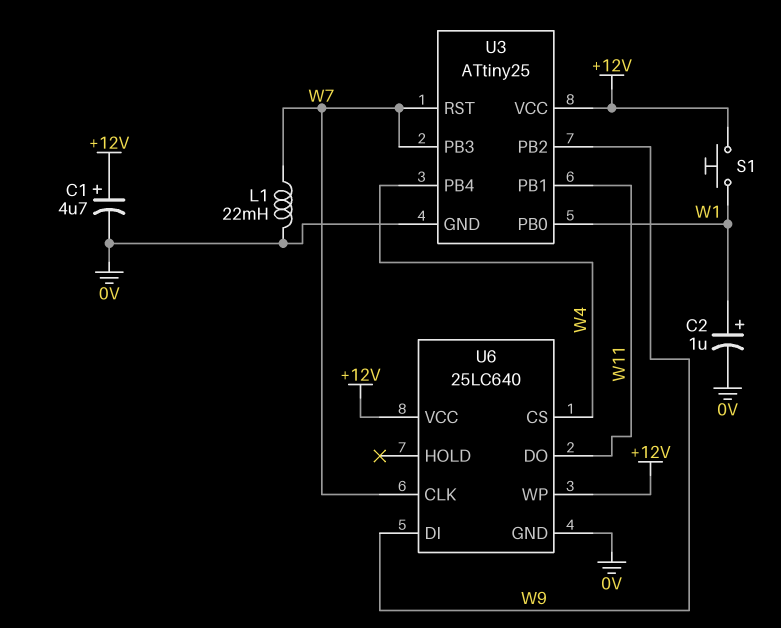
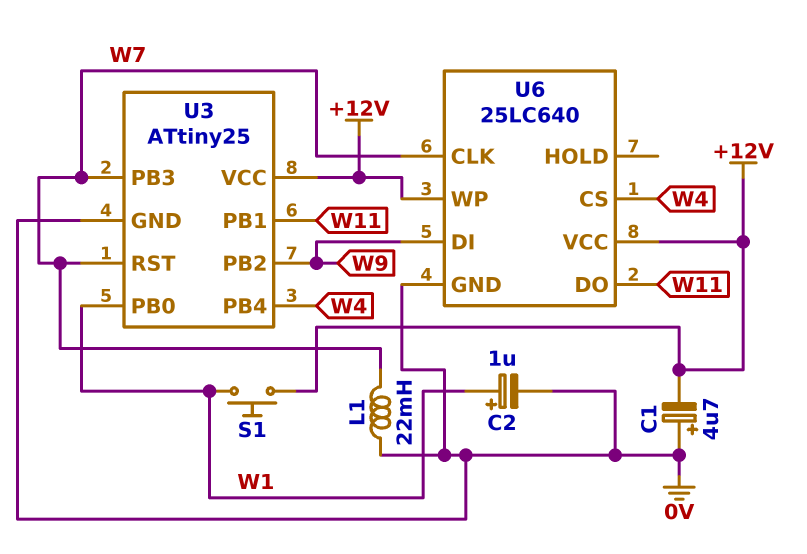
C1: 4.7uF (plus +12V, minus 0V) -> 4.7uF (plus 0V, minus +12V)

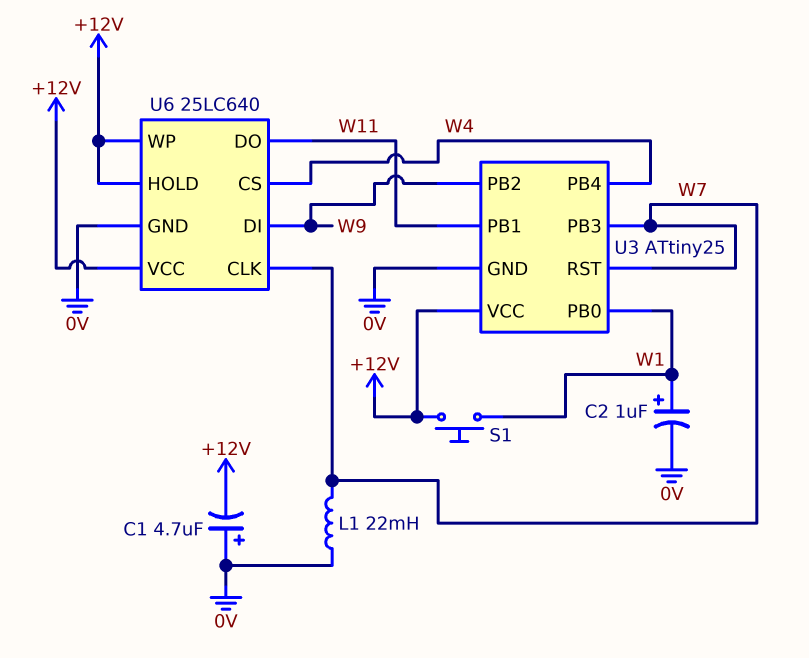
U6 pin HOLD: none -> +12V

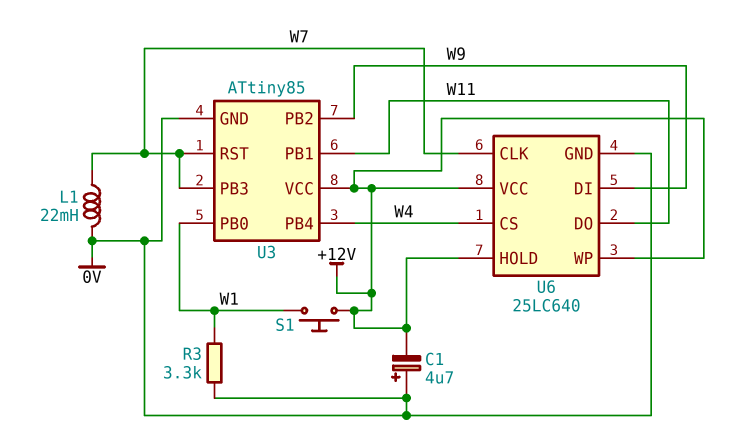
C2: 1uF (plus W1, minus 0V) -> none
R3: none -> 3.3k (0V, W1)
U3: ATtiny25 -> ATtiny85

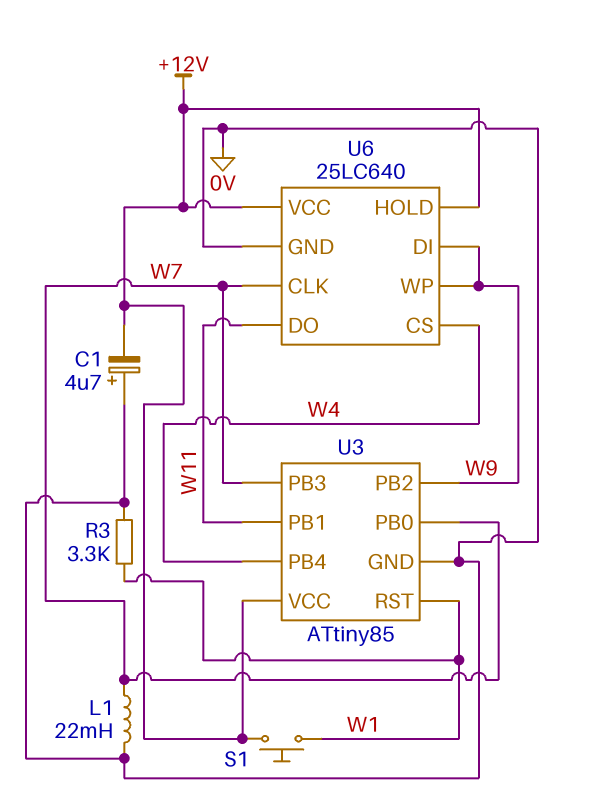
U3 pin PB0: W1 -> W7
U3 pin RST: W7 -> W1
U6 pin WP: +12V -> W9

